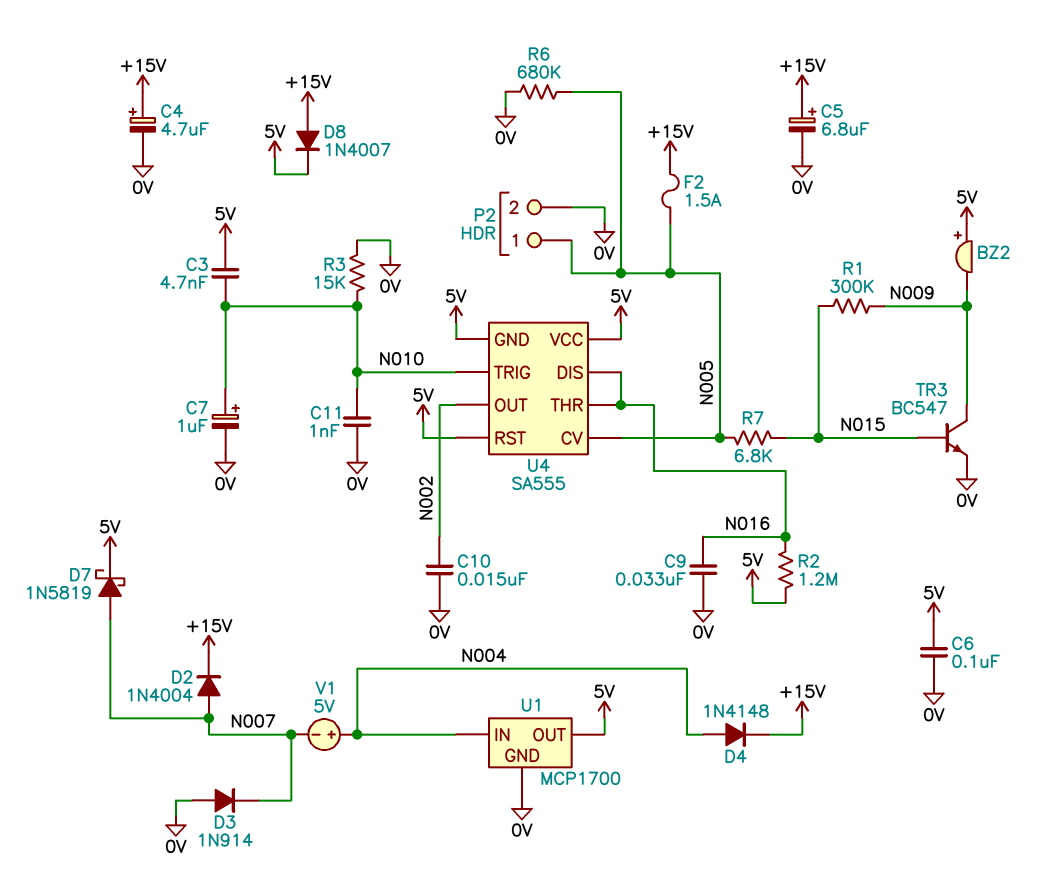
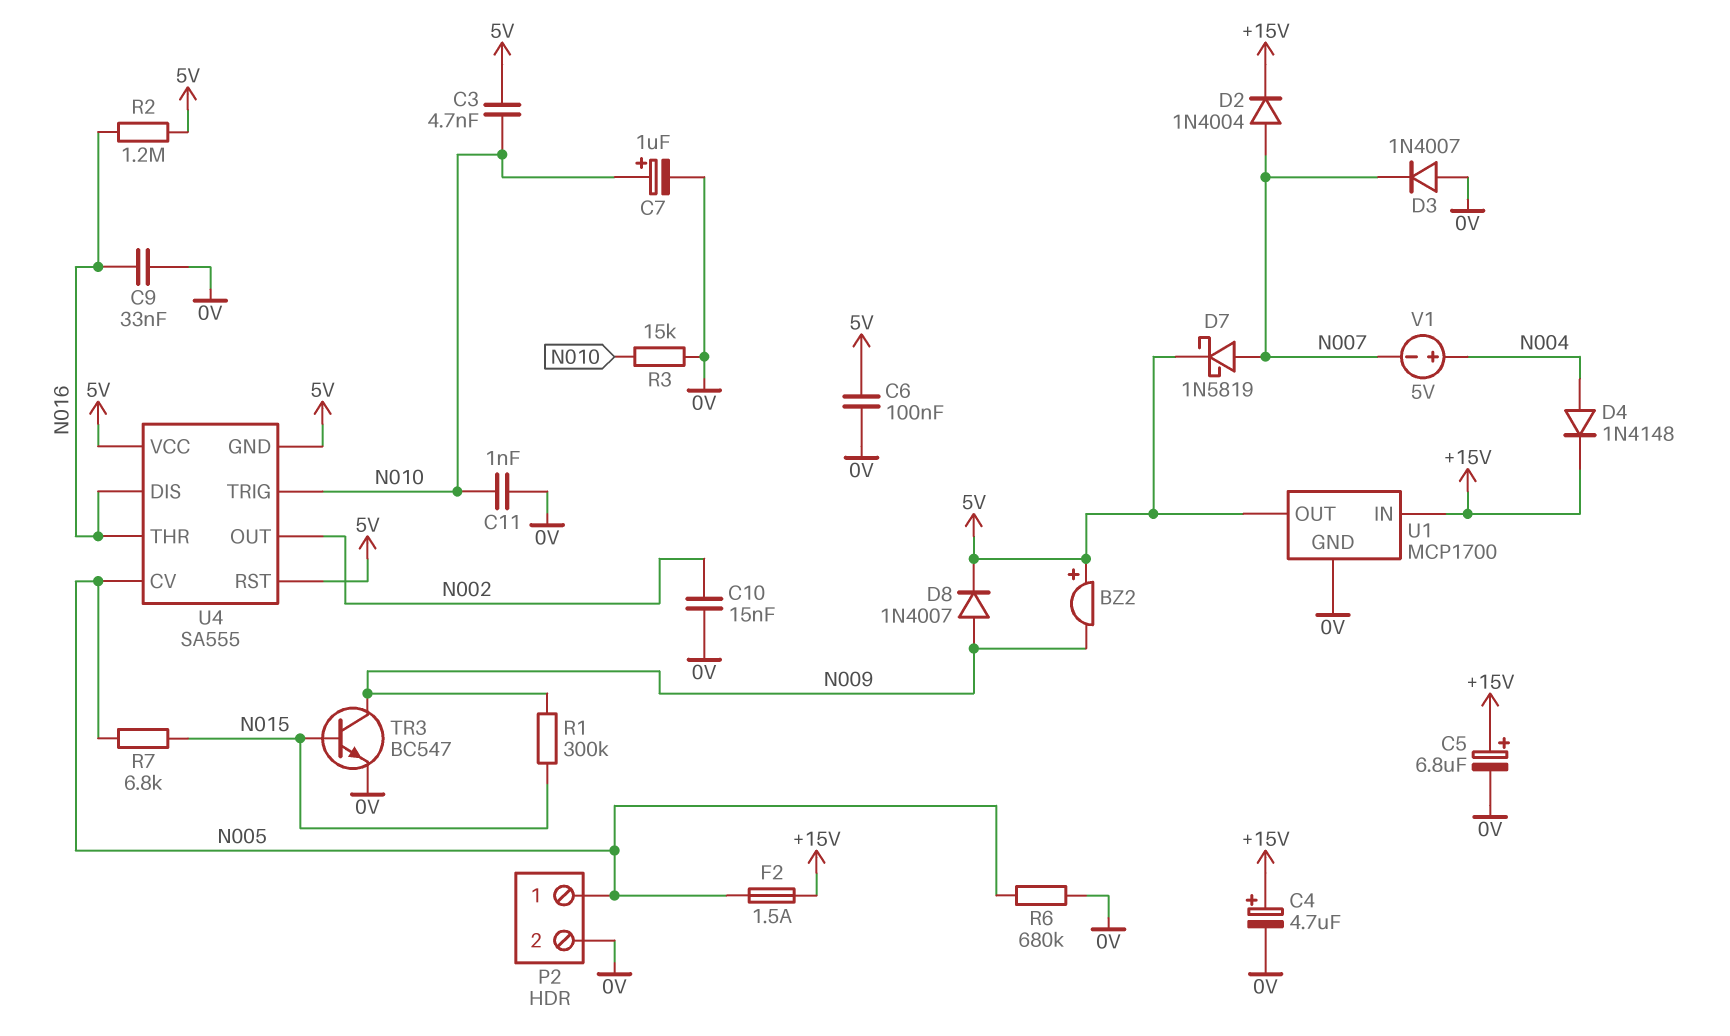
D3: diode 1N914 (A 0V, K N007) -> diode 1N4007 (A 0V, K N007)
D8: diode 1N4007 (A +15V, K 5V) -> diode 1N4007 (A N009, K 5V)
U1 pin IN: N004 -> +15V

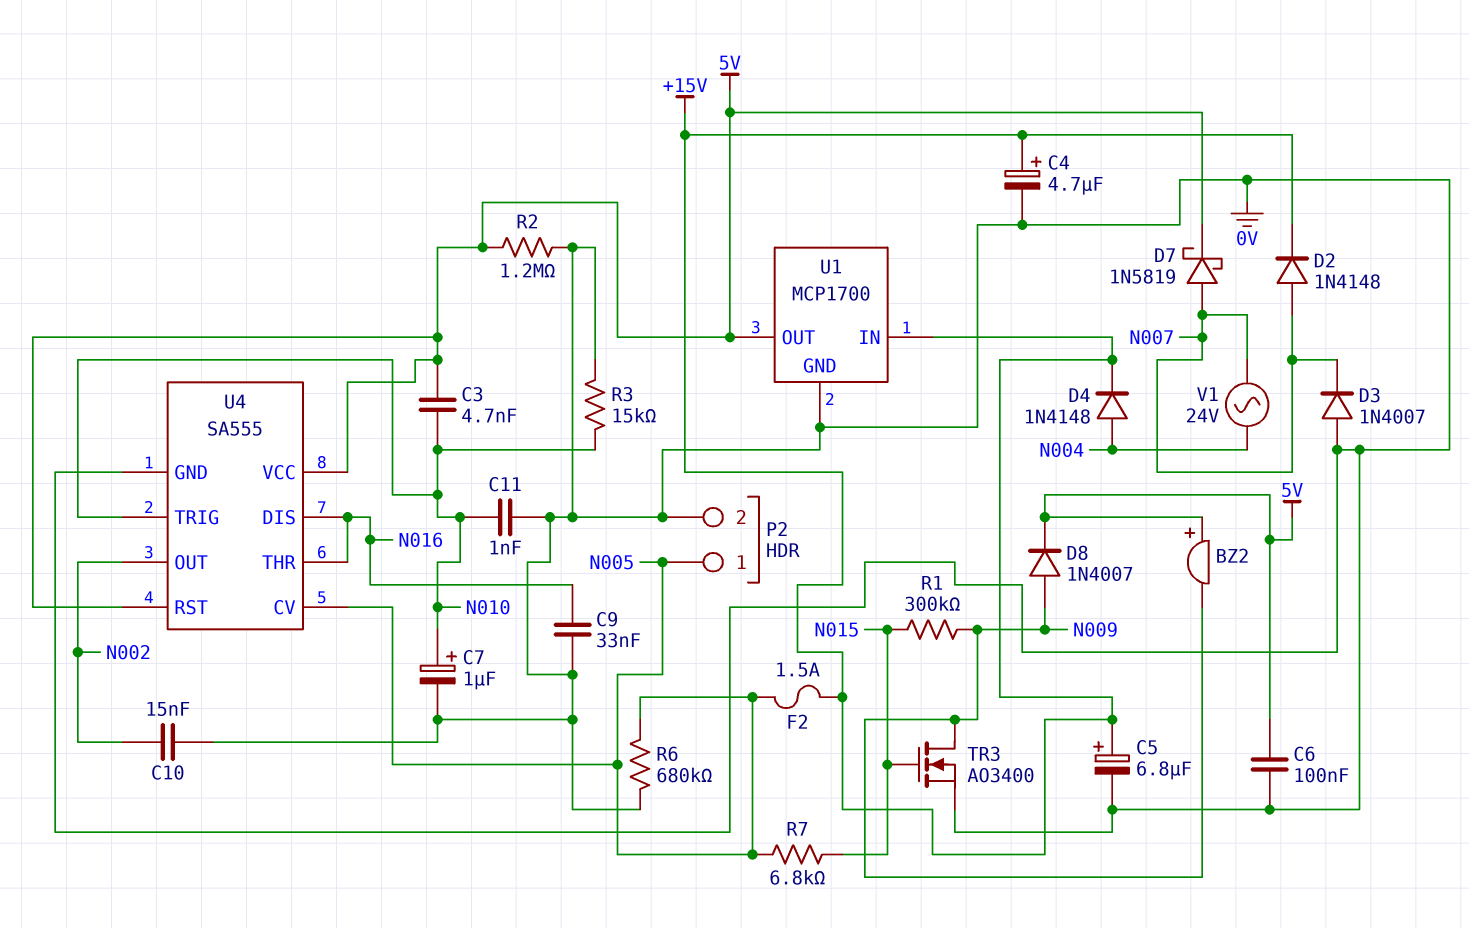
D2: diode 1N4004 (A N007, K +15V) -> diode 1N4148 (A N007, K +15V)
R2: 1.2M (5V, N016) -> 1.2M (0V, 5V)
TR3: NPN BC547 (B N015, C N009, E 0V) -> NMOS AO3400 (G N015, D N009, S 0V)
U4 pin GND: 5V -> 0V
V1: 5V (plus N004, minus N007) -> AC 24V (N004, N007)

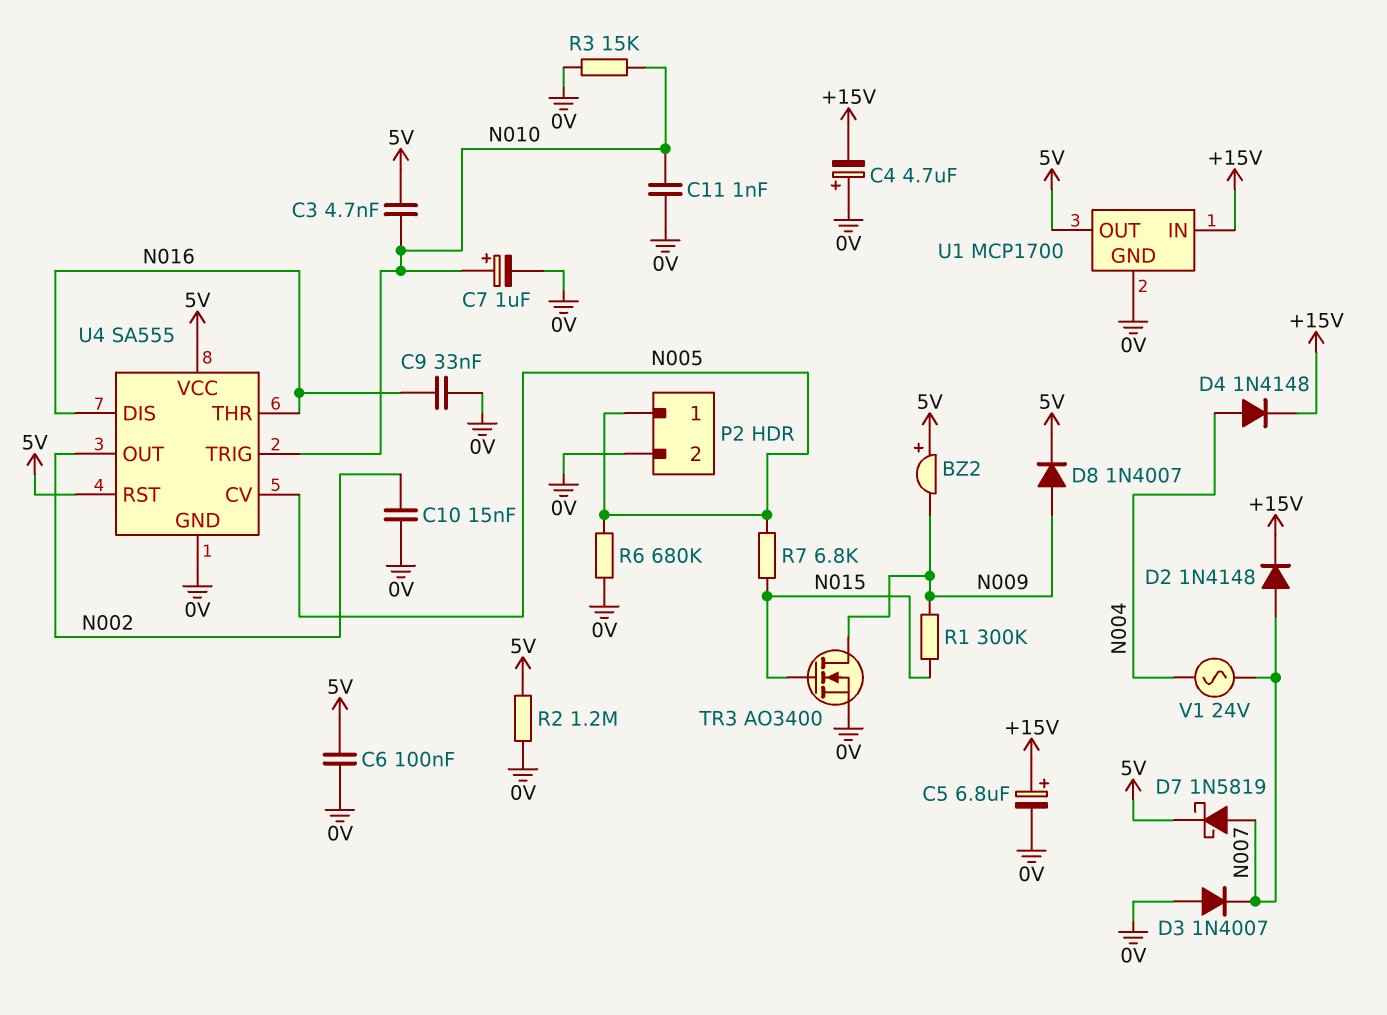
C4: 4.7uF (plus +15V, minus 0V) -> 4.7uF (plus 0V, minus +15V)
F2: 1.5A (+15V, N005) -> none

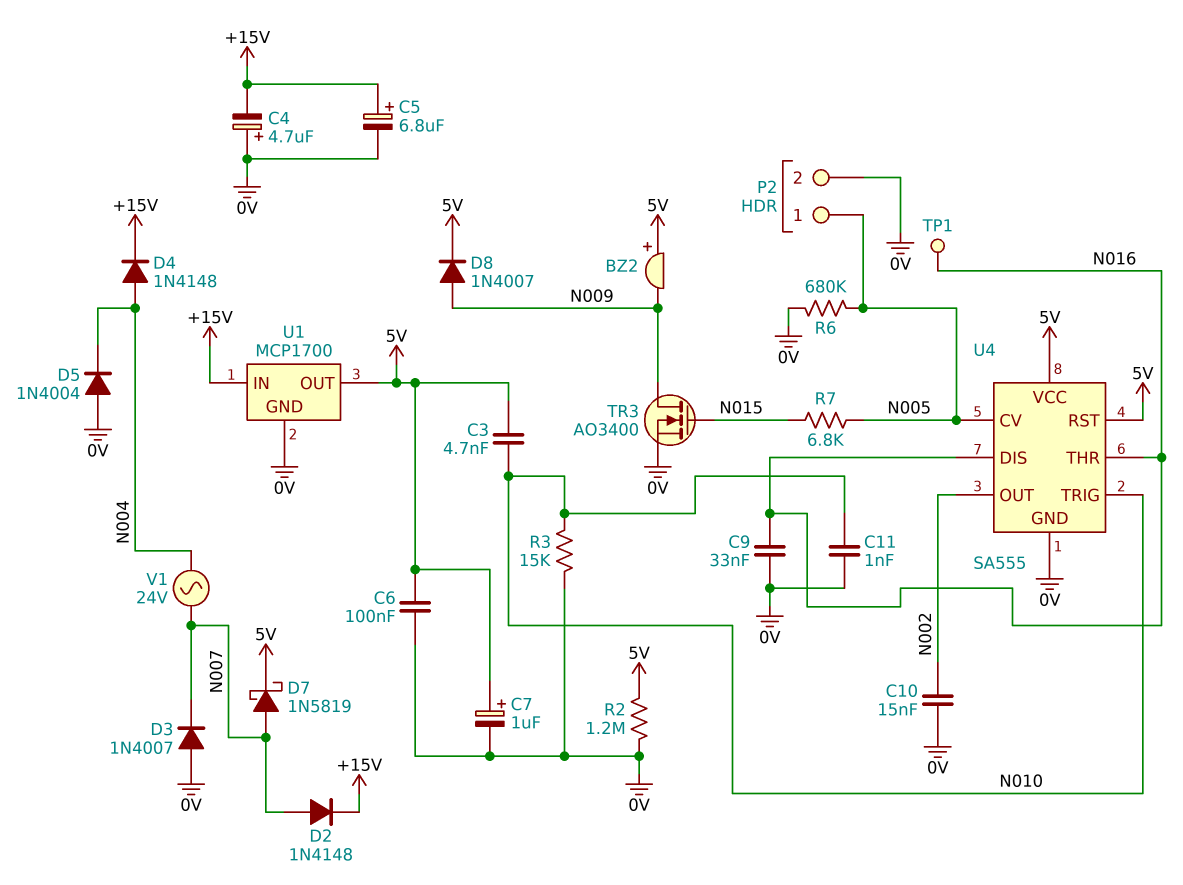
C7: 1uF (plus N010, minus 0V) -> 1uF (plus 5V, minus 0V)
D5: none -> diode 1N4004 (A 0V, K N004)
R1: 300k (N009, N015) -> none
TP1: none -> test point (N016)

